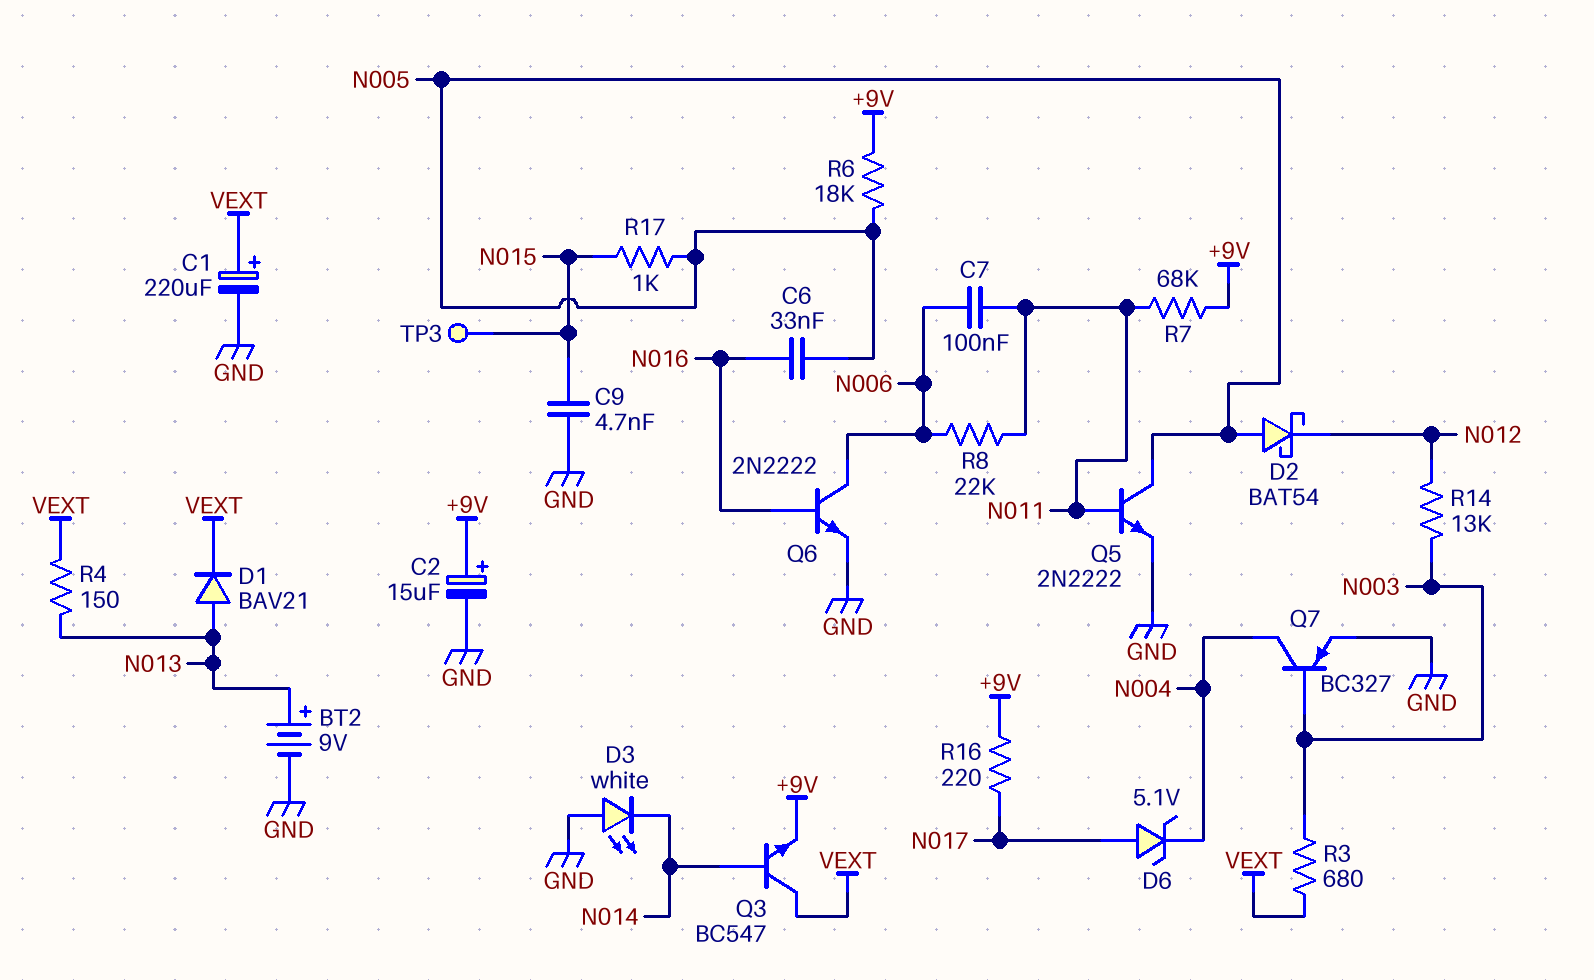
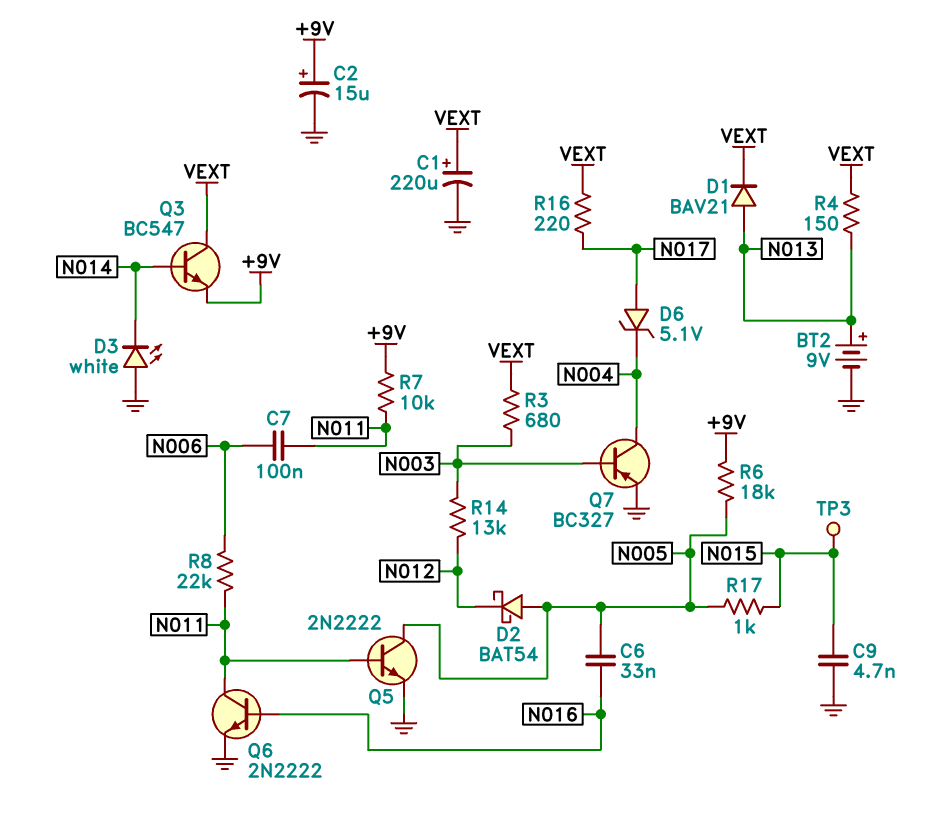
Q6: NPN 2N2222 (B N016, C N006, E GND) -> NPN 2N2222 (B N016, C N011, E GND)
R7: 68k (+9V, N011) -> 10k (+9V, N011)
R16: 220 (+9V, N017) -> 220 (N017, VEXT)

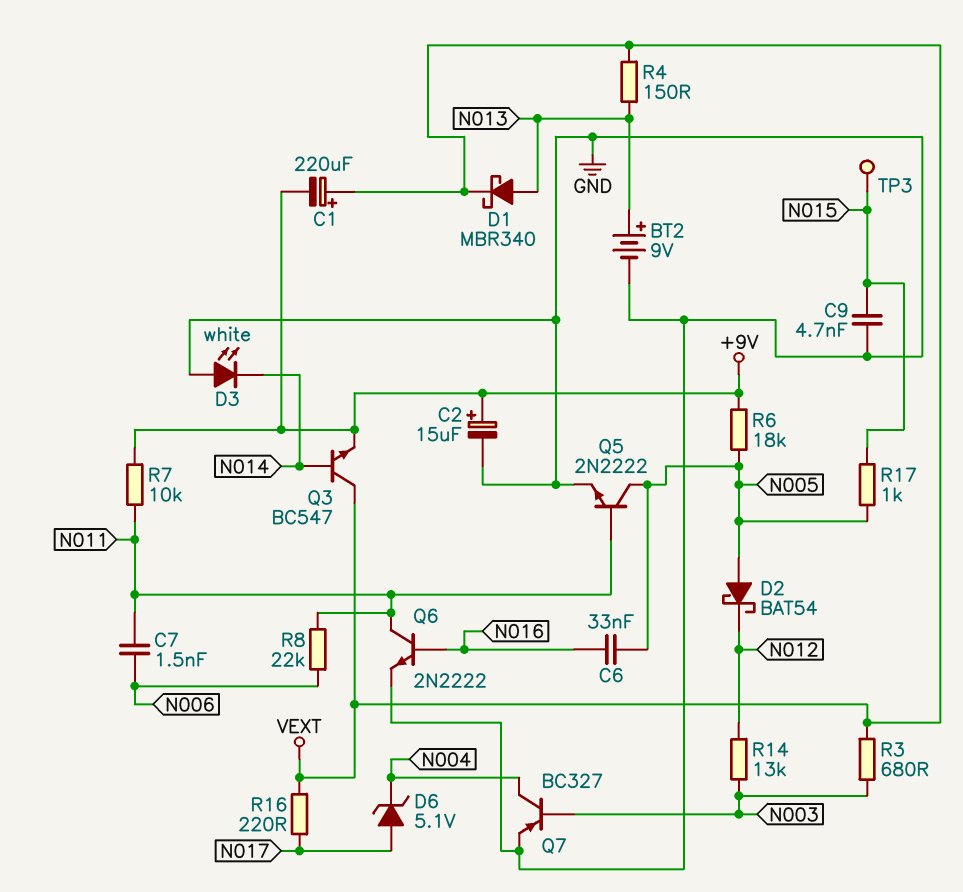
C1: 220uF (plus VEXT, minus GND) -> 220uF (plus VEXT, minus +9V)
C7: 100nF (N006, N011) -> 1.5nF (N006, N011)
D1: diode BAV21 (A N013, K VEXT) -> schottky MBR340 (A N013, K VEXT)

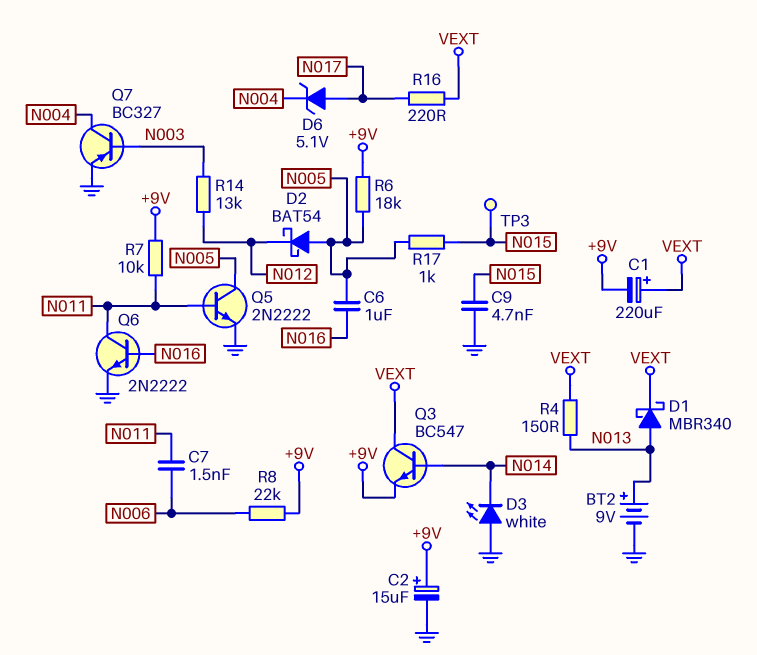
C6: 33nF (N005, N016) -> 1uF (N005, N016)
R3: 680 (N003, VEXT) -> none
R8: 22k (N006, N011) -> 22k (+9V, N006)

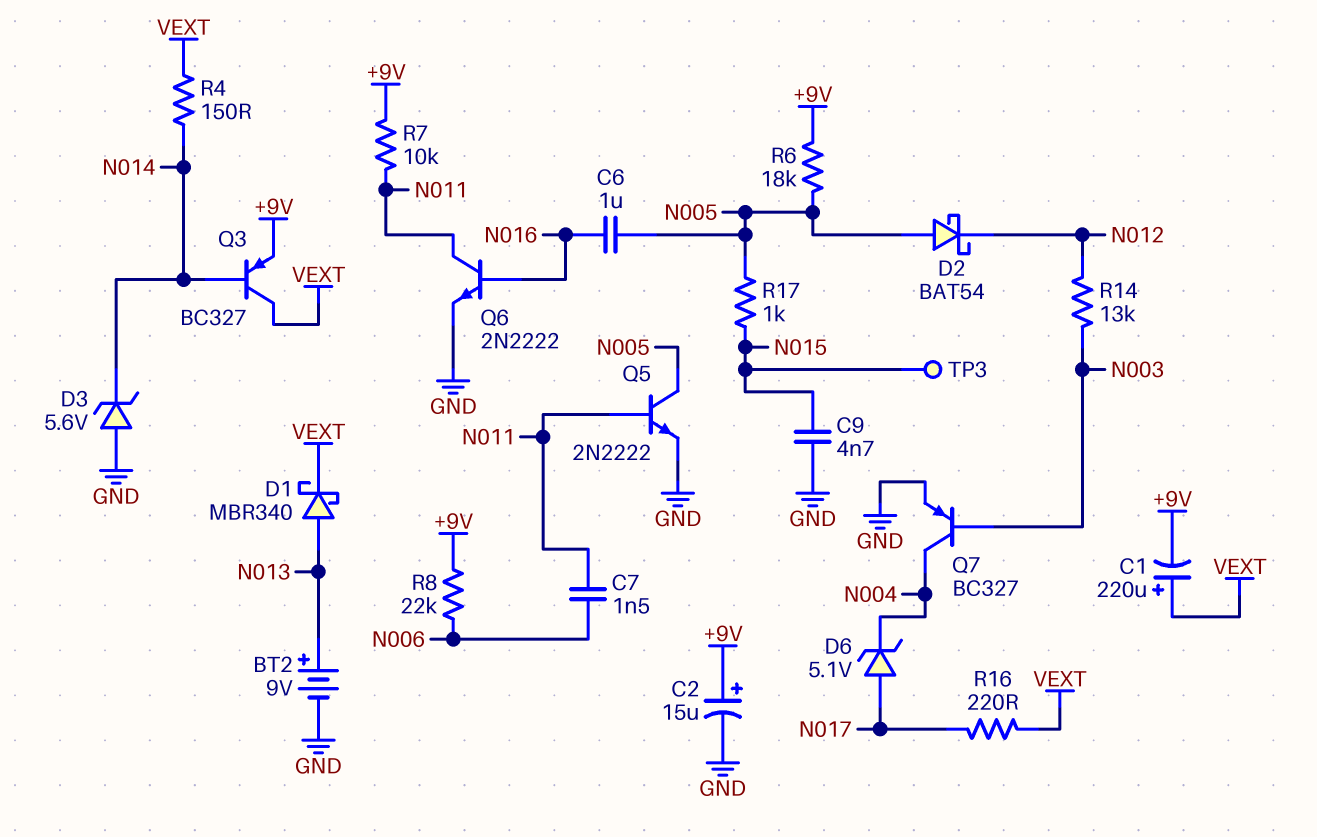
D3: LED white (A GND, K N014) -> zener 5.6V (A GND, K N014)
Q3: NPN BC547 (B N014, C VEXT, E +9V) -> PNP BC327 (B N014, C VEXT, E +9V)
R4: 150 (N013, VEXT) -> 150 (N014, VEXT)

